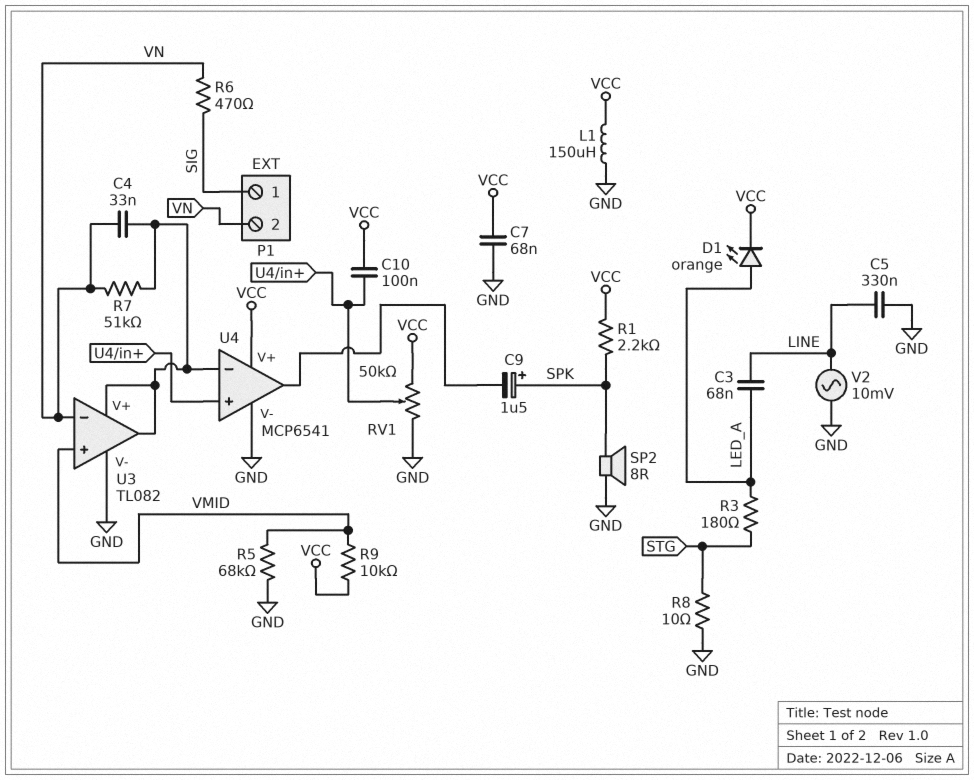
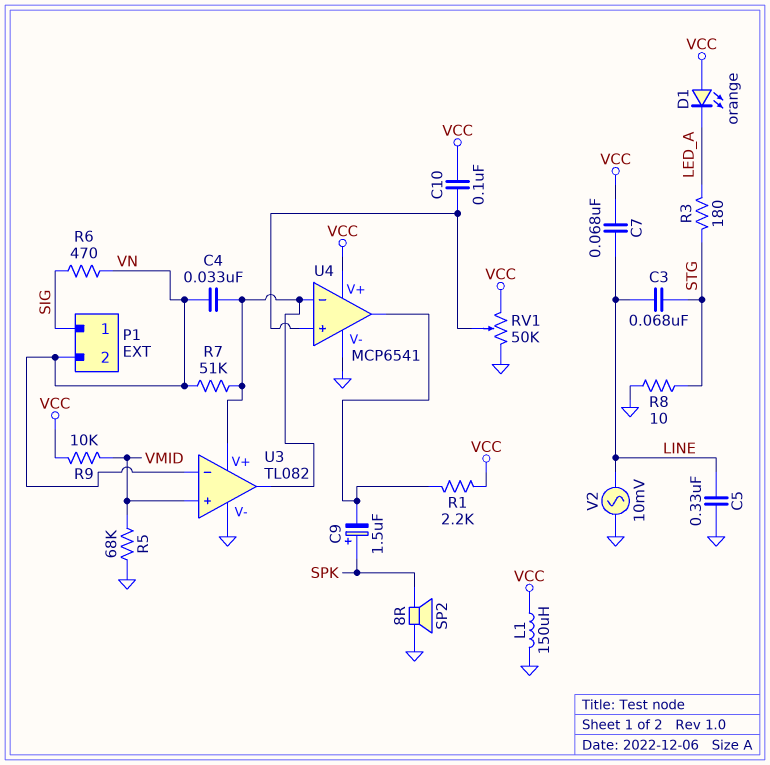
C3: 68nF (LED_A, LINE) -> 68nF (LINE, STG)
C7: 68nF (GND, VCC) -> 68nF (LINE, VCC)
D1: LED orange (A LED_A, K VCC) -> LED orange (A VCC, K LED_A)
R1: 2.2k (SPK, VCC) -> 2.2k (U4/out, VCC)

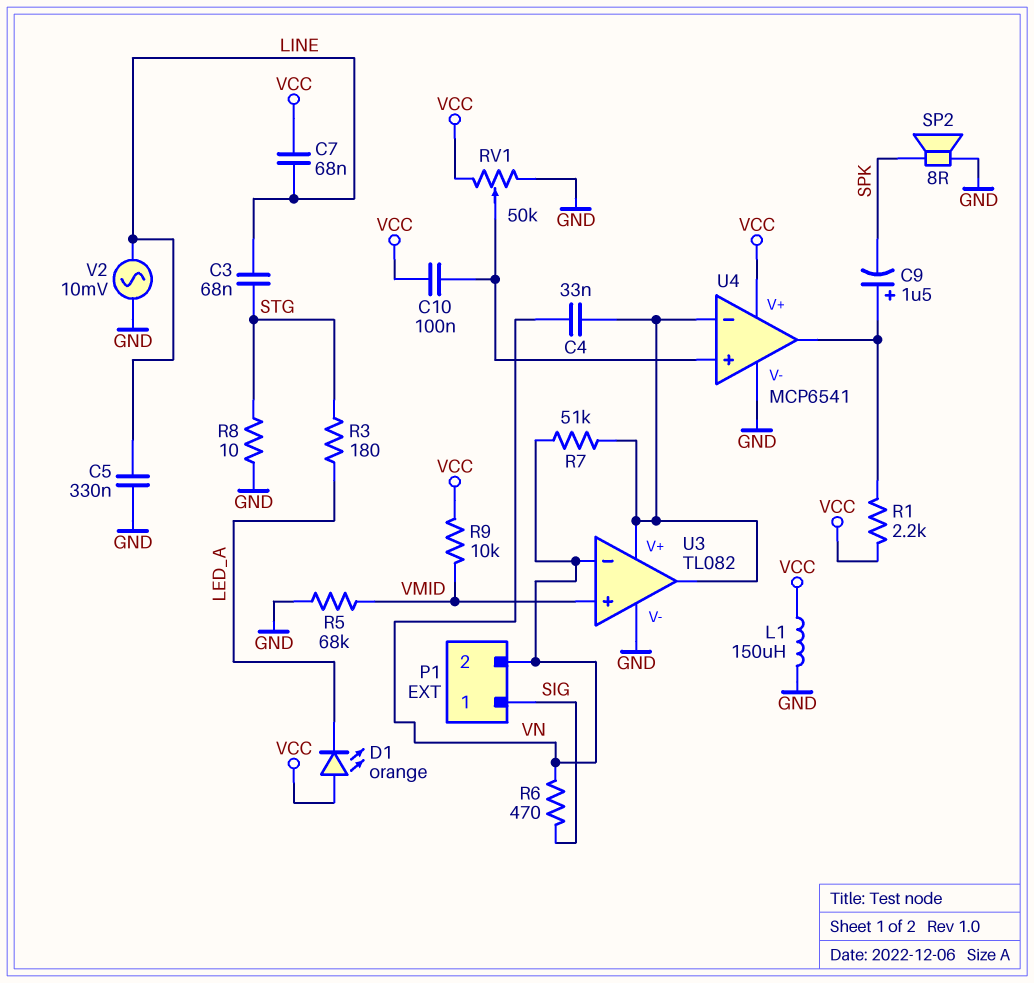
C9: 1.5uF (plus SPK, minus U4/out) -> 1.5uF (plus U4/out, minus SPK)

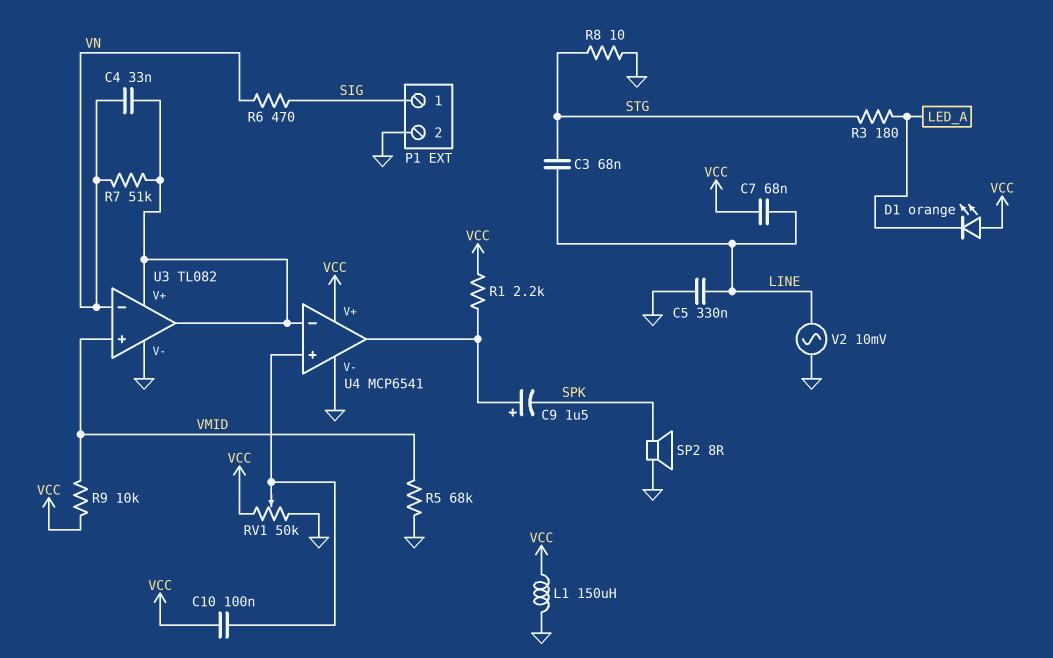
P1 pin 2: VN -> GND

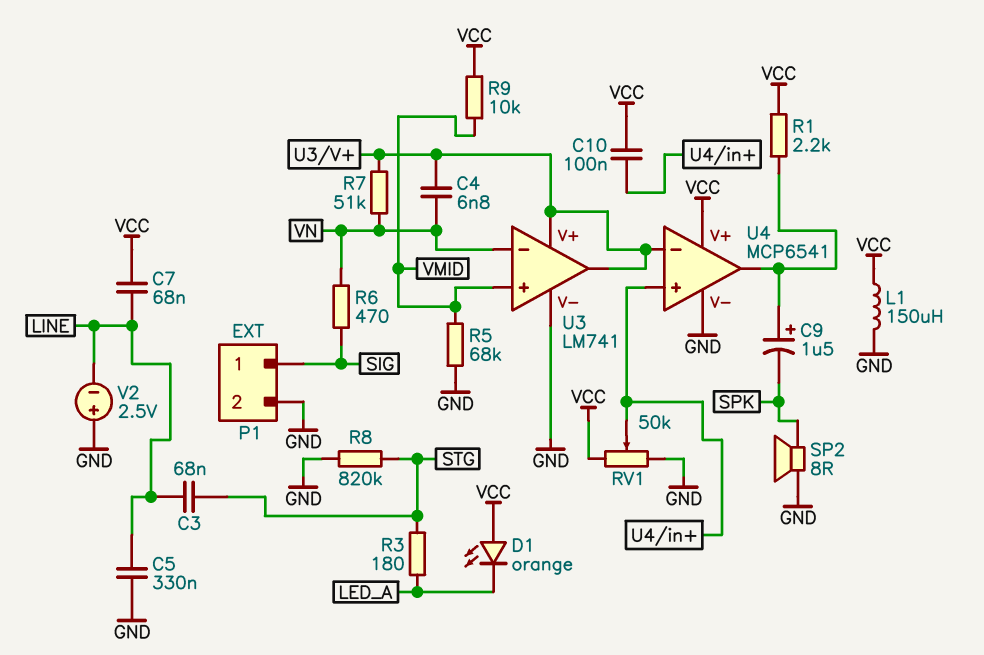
C4: 33nF (U3/V+, VN) -> 6.8nF (U3/V+, VN)
R8: 10 (GND, STG) -> 820k (GND, STG)
U3: TL082 -> LM741
V2: AC 10mV (GND, LINE) -> 2.5V (plus GND, minus LINE)

